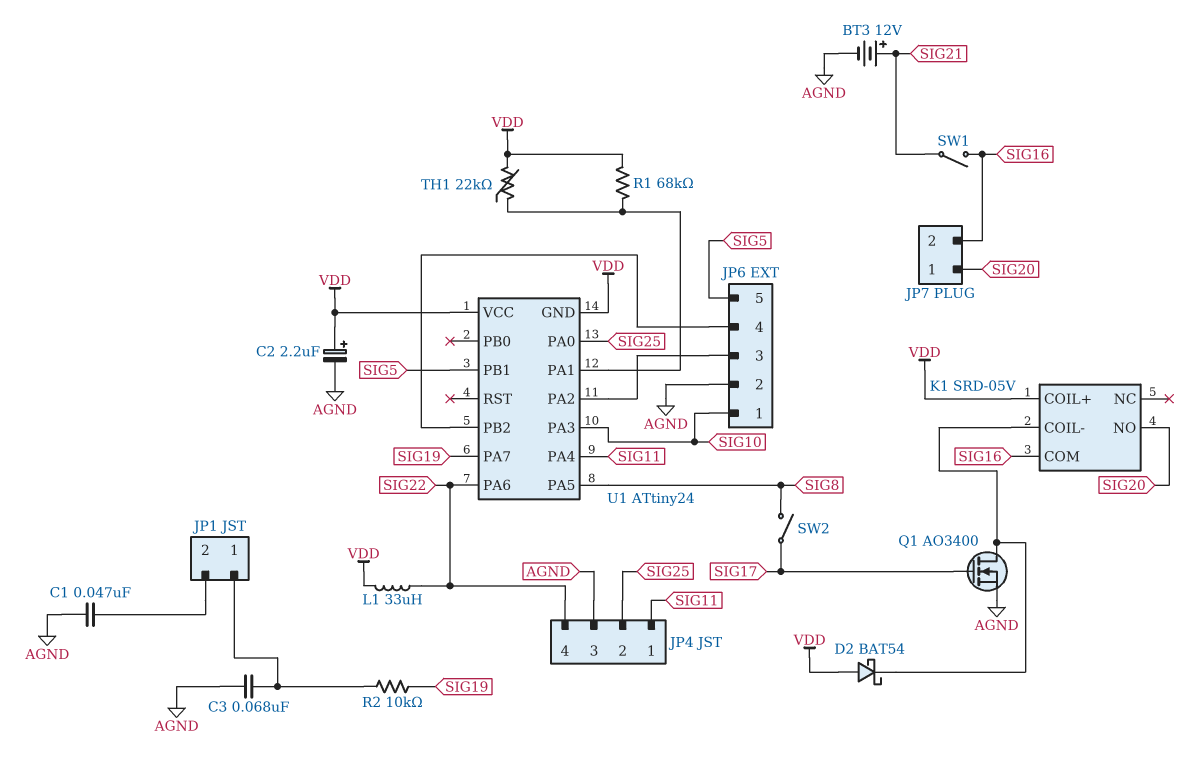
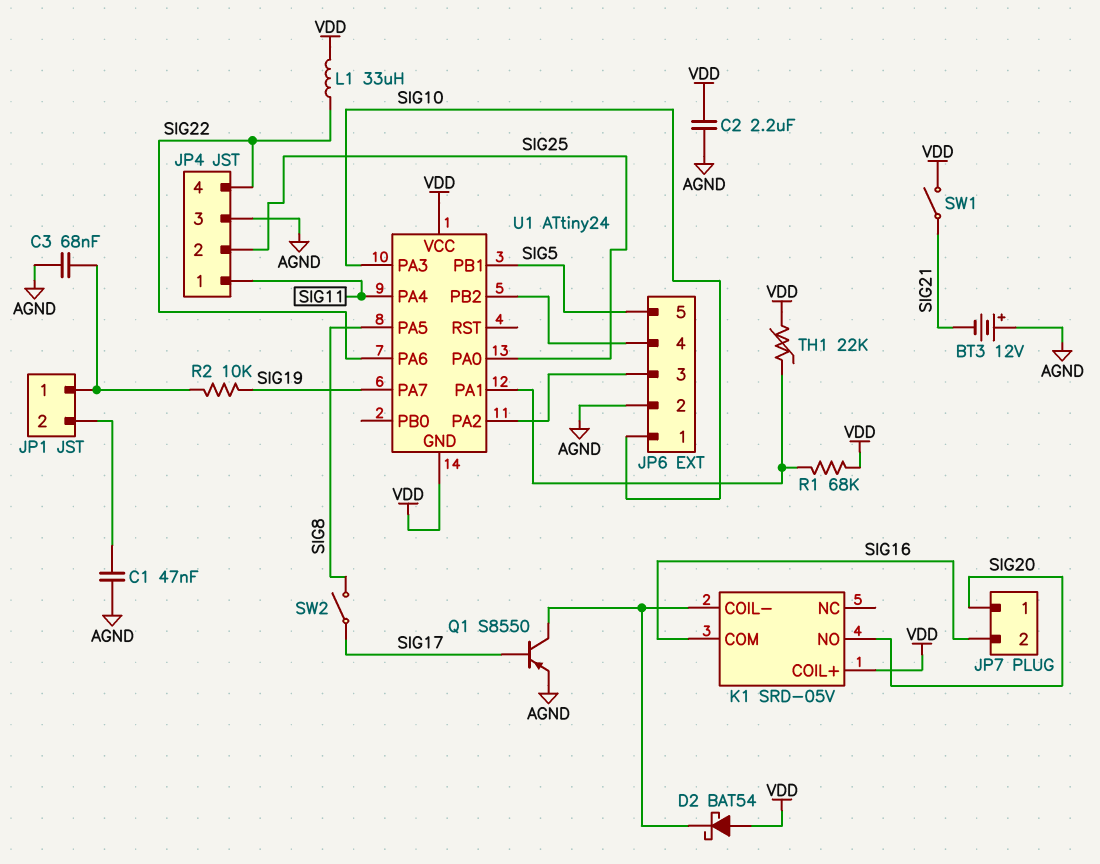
BT3: 12V (plus SIG21, minus AGND) -> 12V (plus AGND, minus SIG21)
C2: 2.2uF (plus VDD, minus AGND) -> 2.2uF (AGND, VDD)
Q1: NMOS AO3400 (G SIG17, D K1/COIL-, S AGND) -> PNP S8550 (B SIG17, C K1/COIL-, E AGND)
SW1: switch (SIG16, SIG21) -> switch (SIG21, VDD)

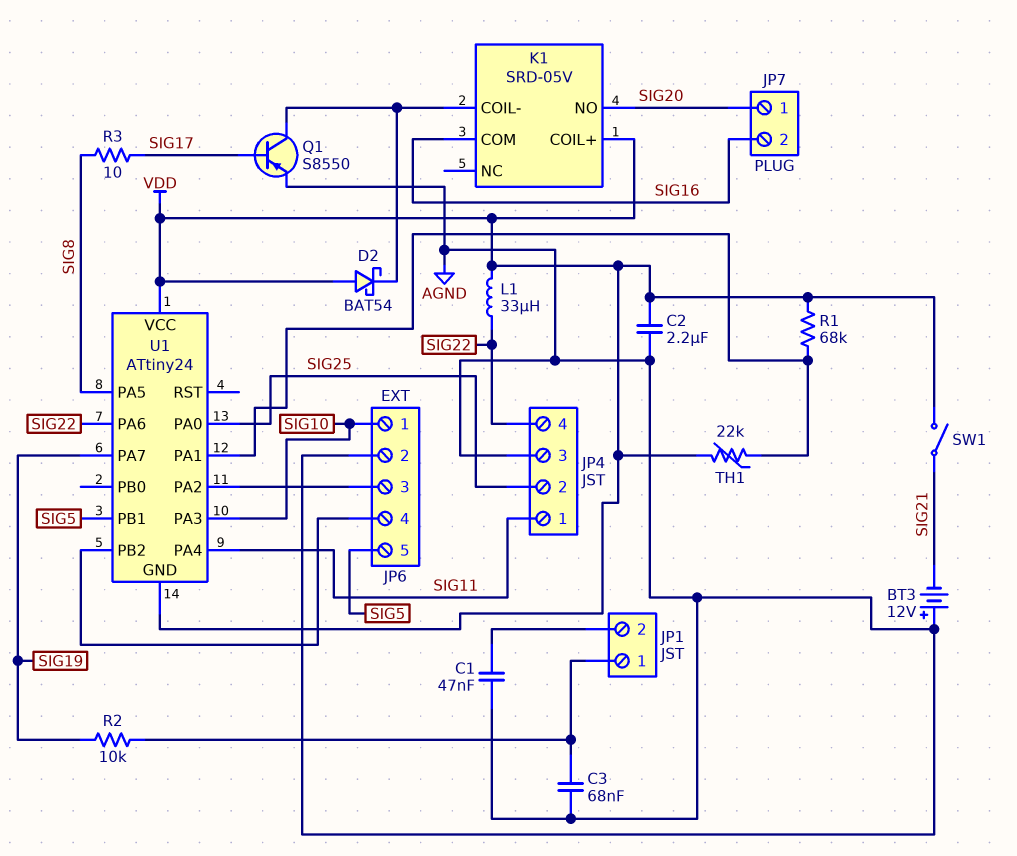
R3: none -> 10 (SIG8, SIG17)
SW2: switch (SIG8, SIG17) -> none

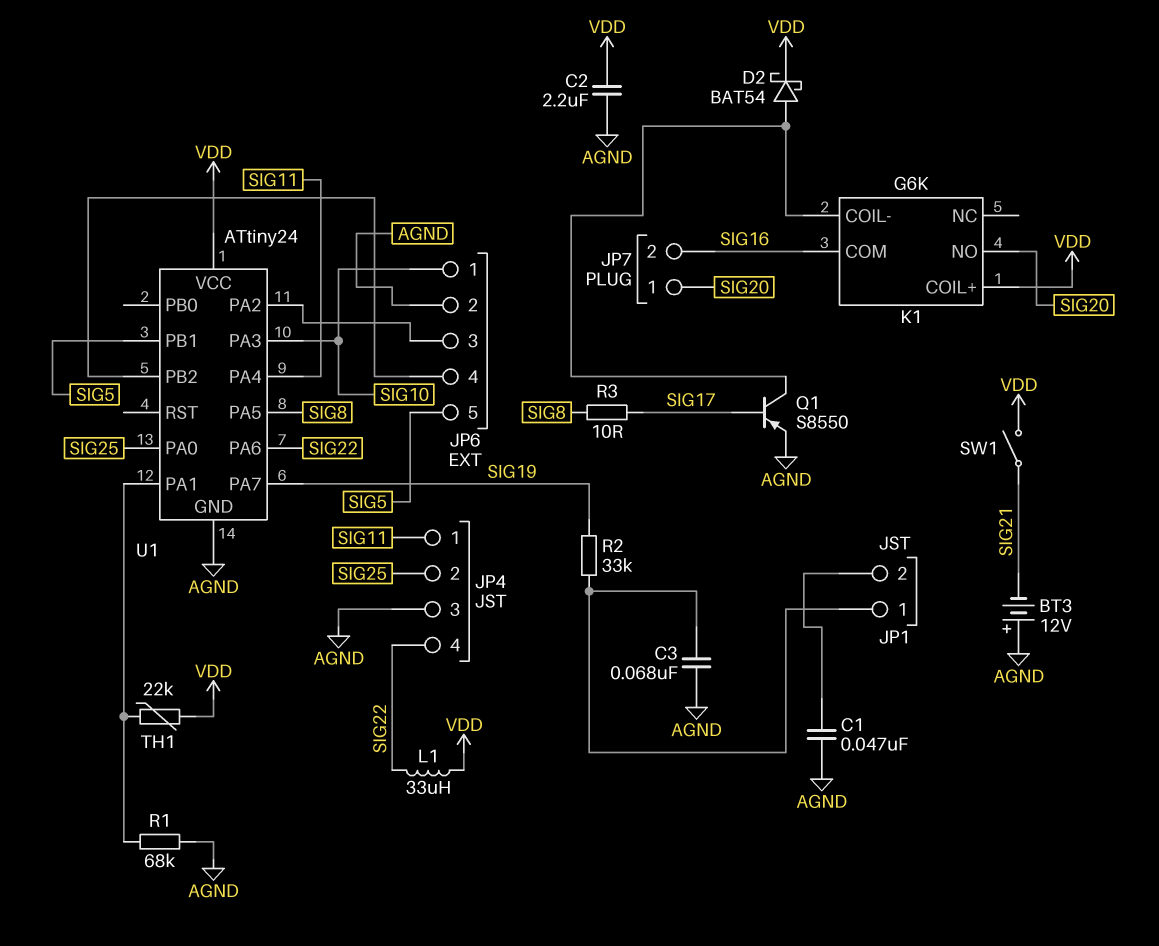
D2: schottky BAT54 (A VDD, K K1/COIL-) -> schottky BAT54 (A K1/COIL-, K VDD)
K1: SRD-05V -> G6K
R1: 68k (U1/PA1, VDD) -> 68k (AGND, U1/PA1)
R2: 10k (JP1/1, SIG19) -> 33k (JP1/1, SIG19)
U1 pin GND: VDD -> AGND

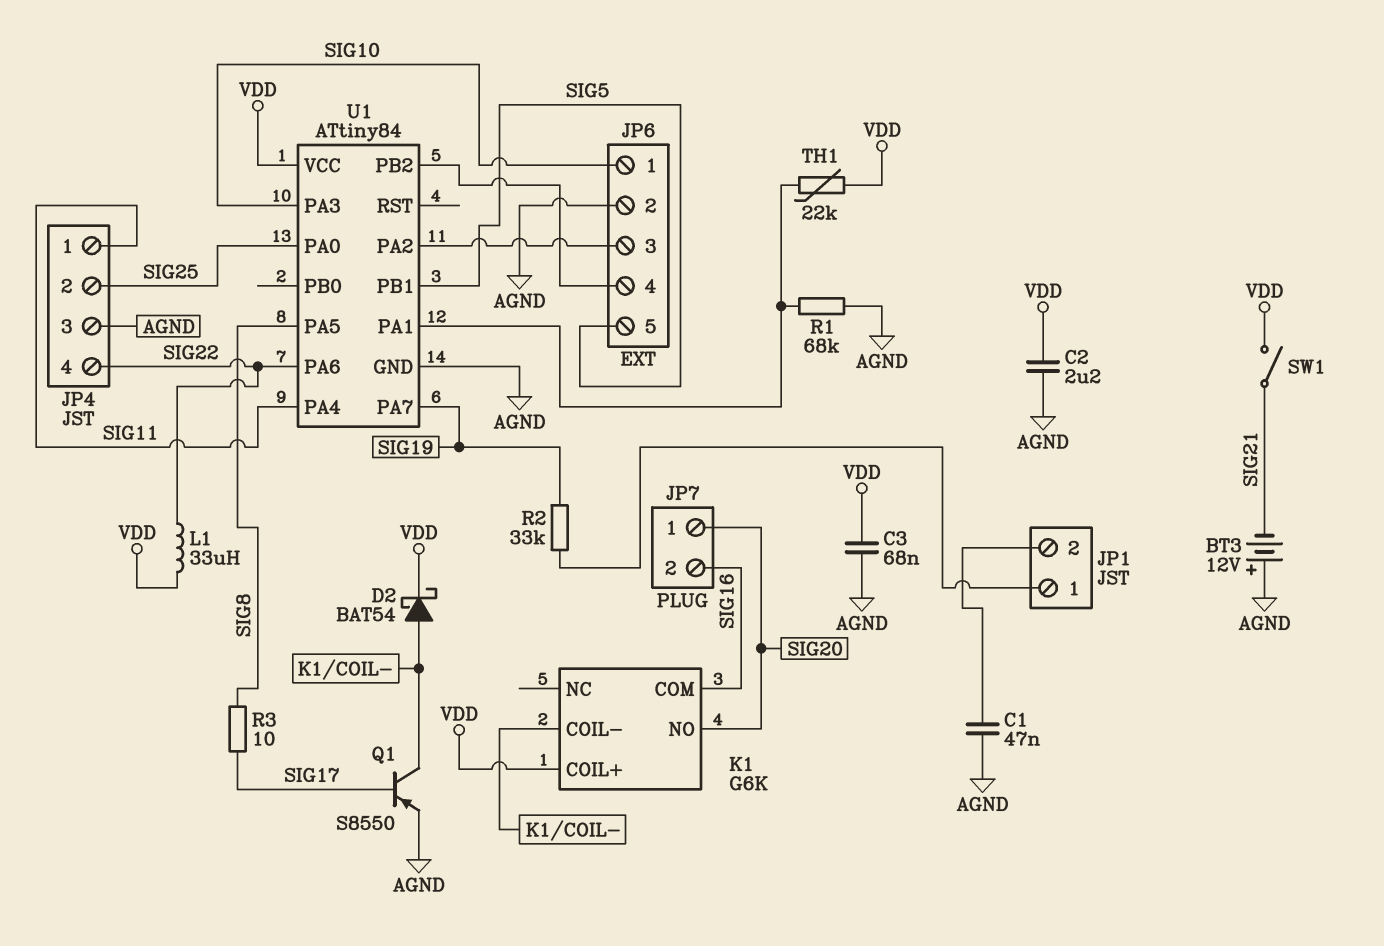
C3: 68nF (AGND, JP1/1) -> 68nF (AGND, VDD)
U1: ATtiny24 -> ATtiny84

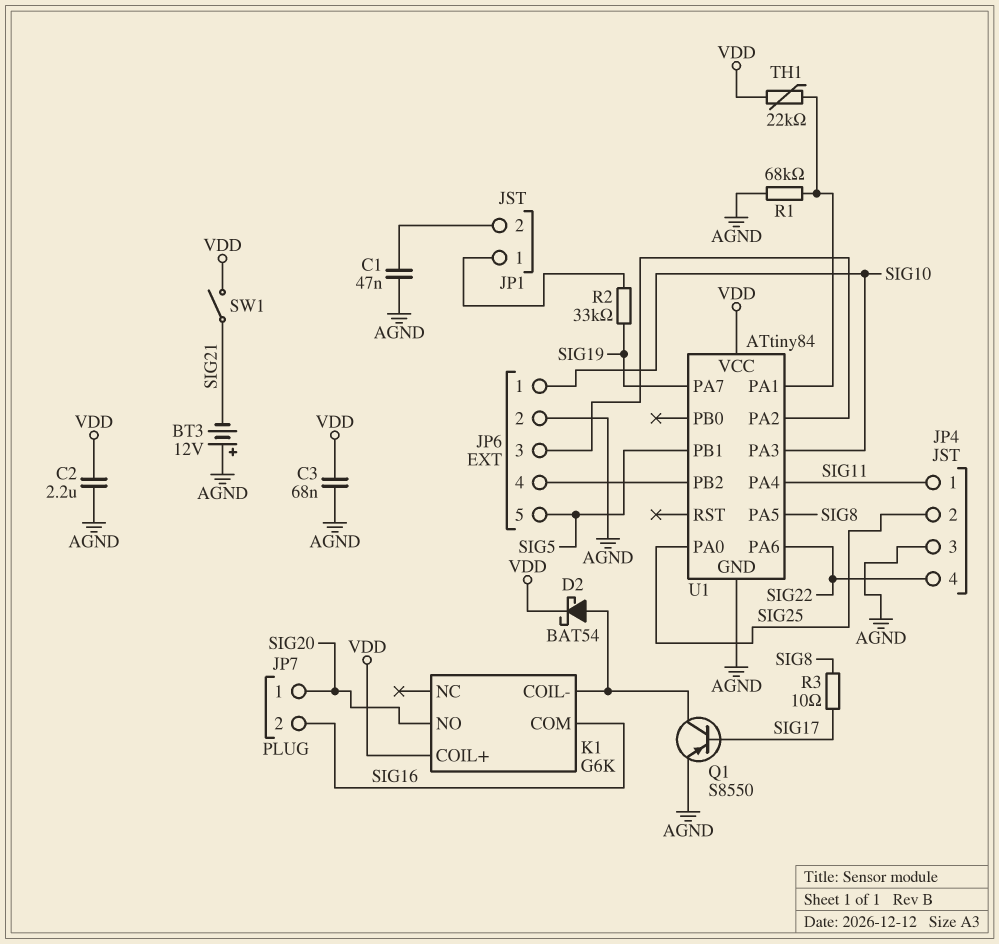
L1: 33uH (SIG22, VDD) -> none

